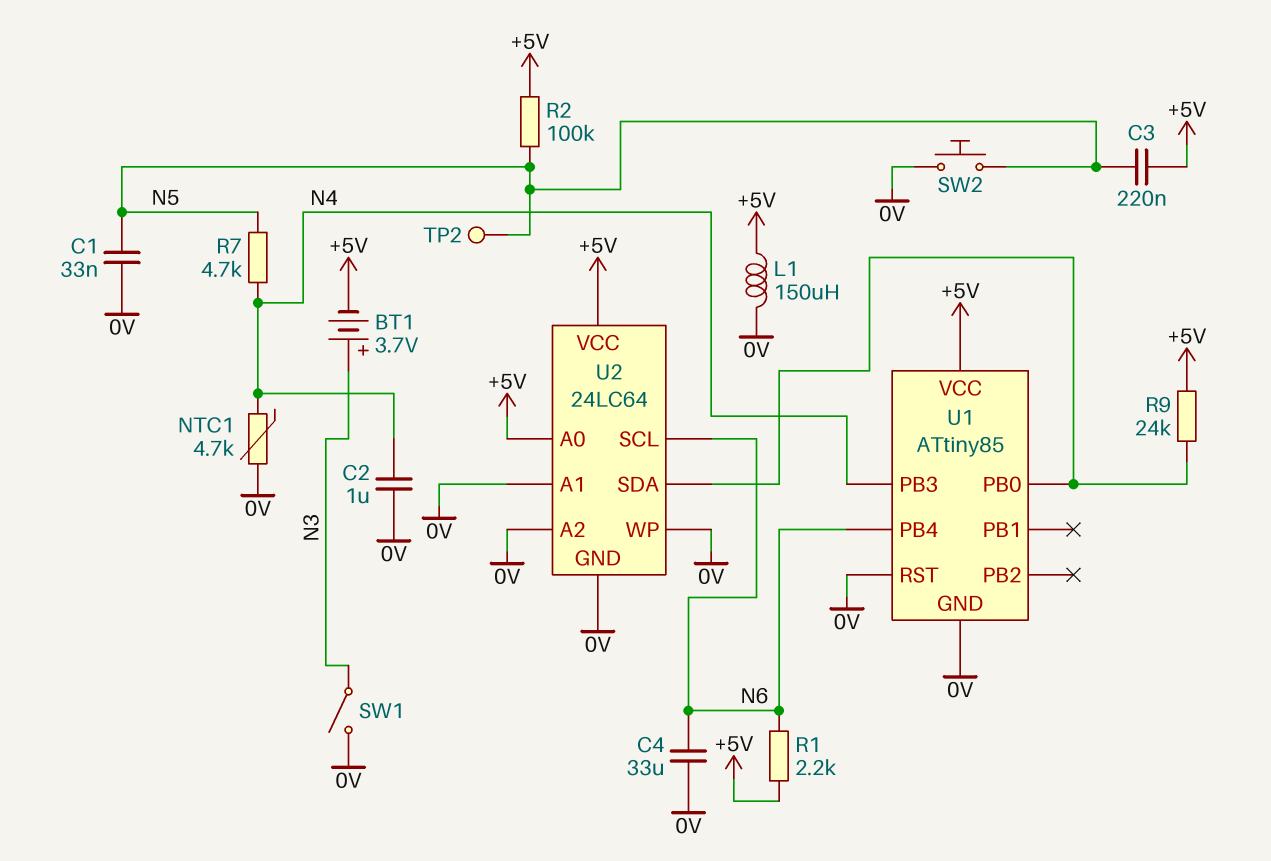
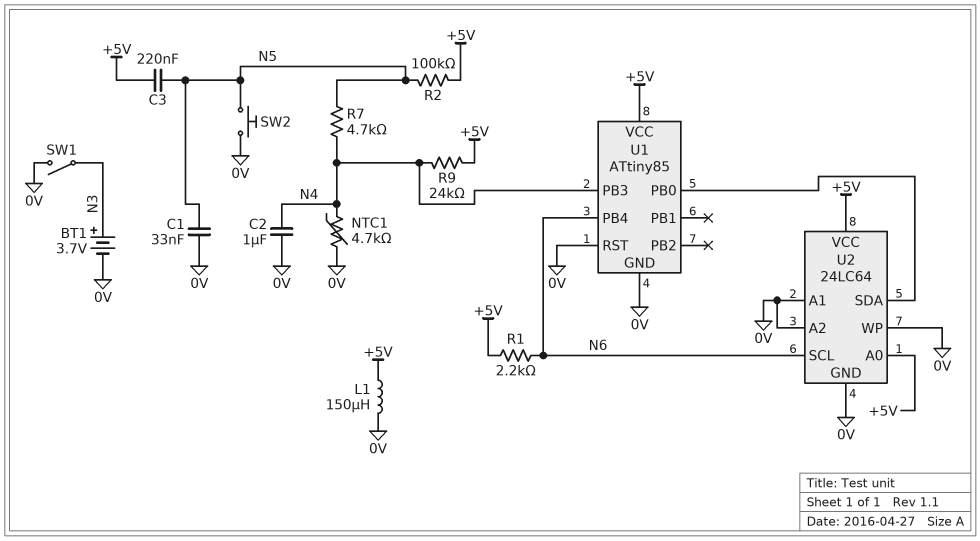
BT1: 3.7V (plus N3, minus +5V) -> 3.7V (plus N3, minus 0V)
C4: 33uF (0V, N6) -> none
R9: 24k (+5V, U1/PB0) -> 24k (+5V, N4)
TP2: test point (N5) -> none

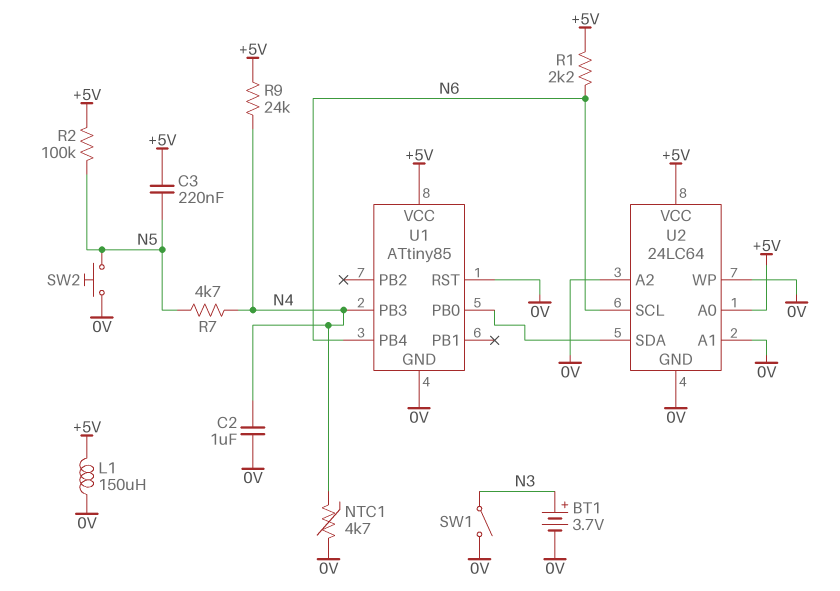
C1: 33nF (0V, N5) -> none

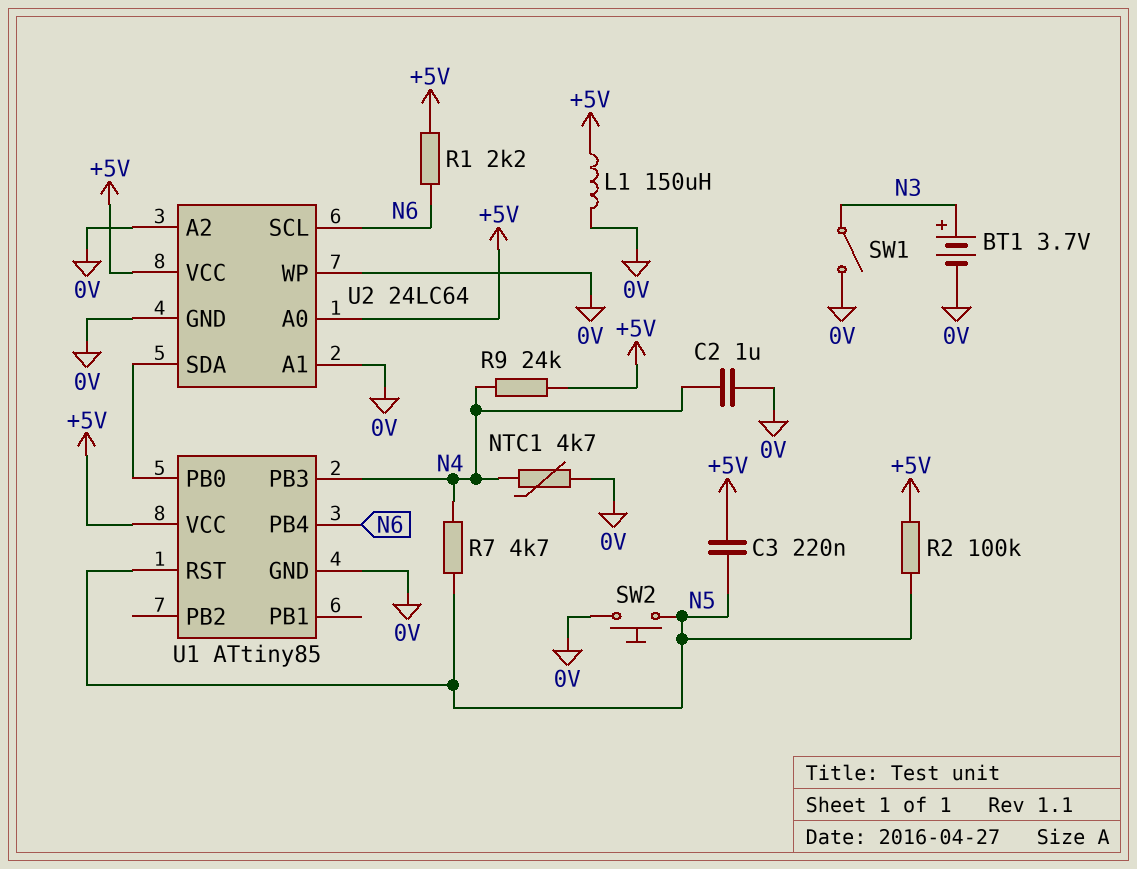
U1 pin RST: 0V -> N5

